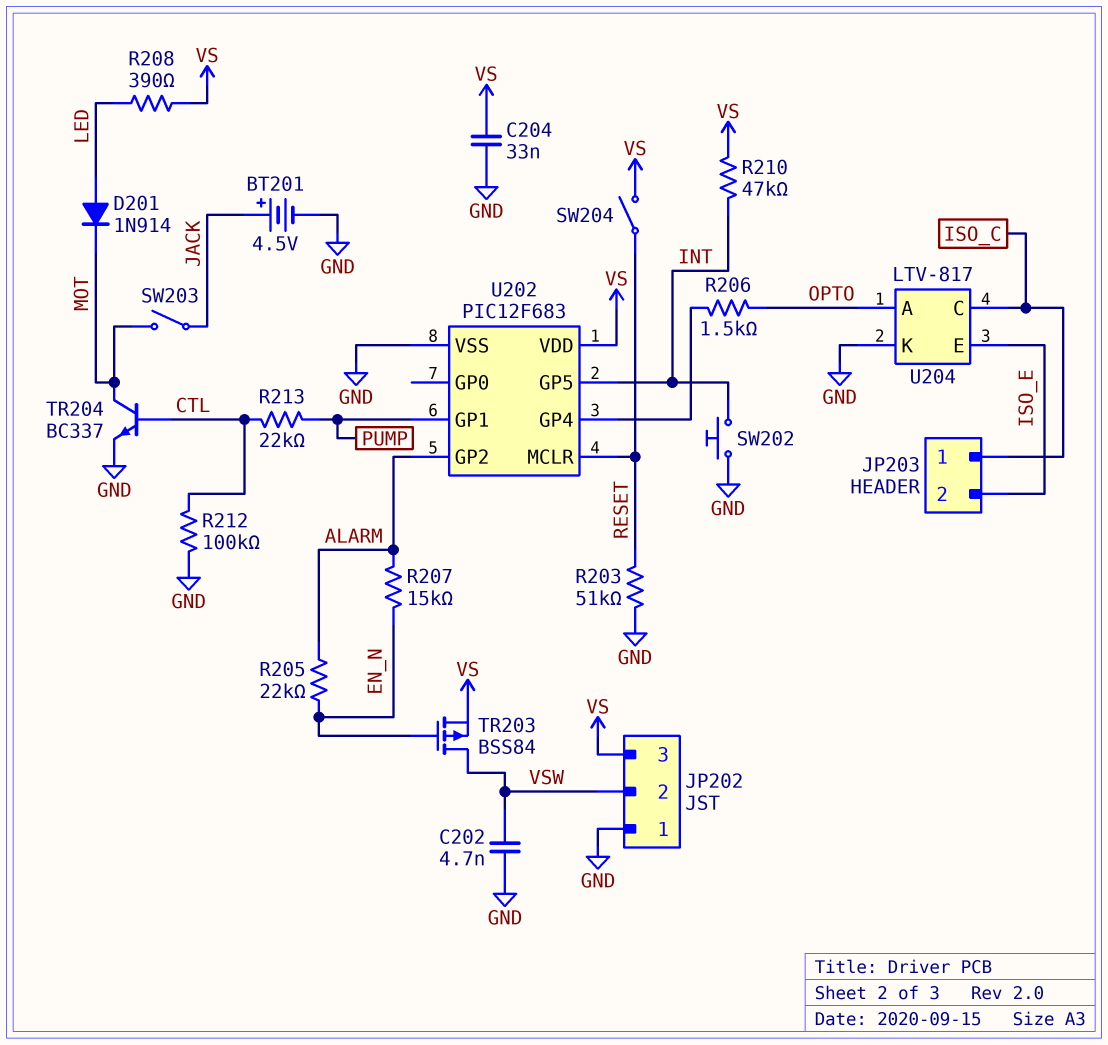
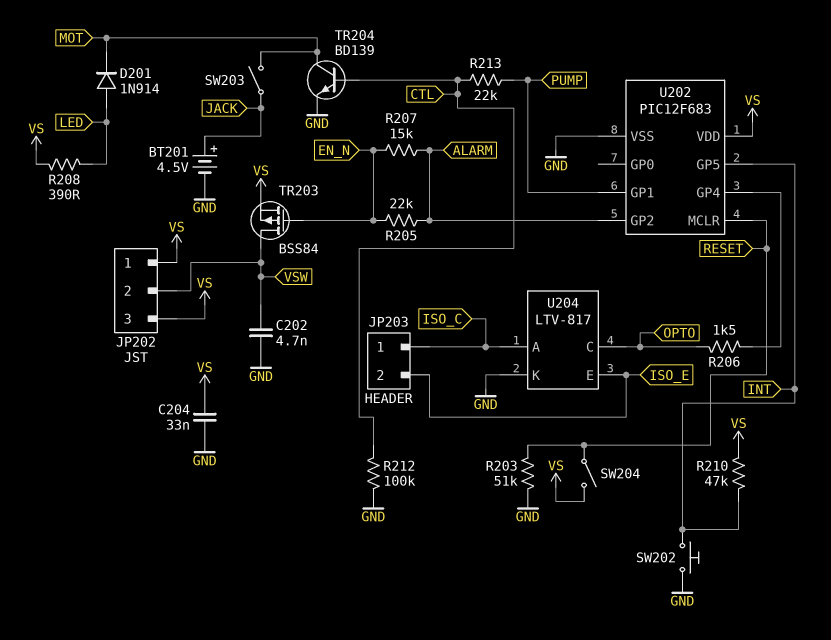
JP202 pin 1: GND -> VS
TR204: NPN BC337 (B CTL, C MOT, E GND) -> NPN BD139 (B CTL, C MOT, E GND)
U204 pin A: OPTO -> ISO_C
U204 pin C: ISO_C -> OPTO

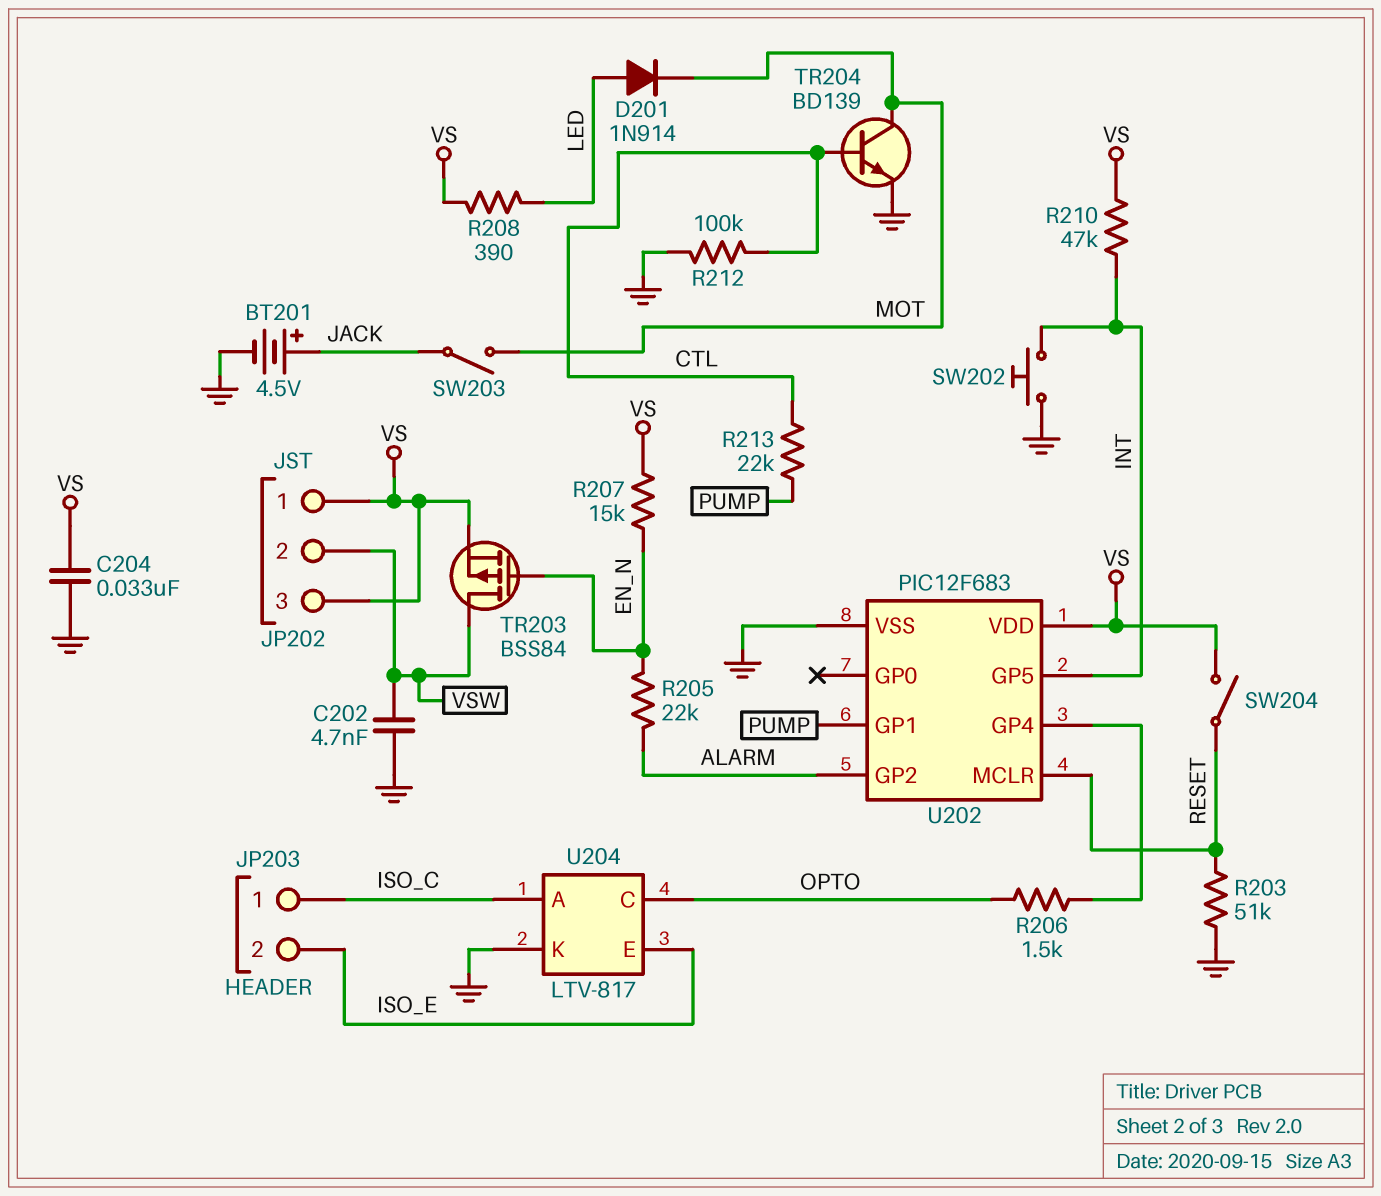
R207: 15k (ALARM, EN_N) -> 15k (EN_N, VS)

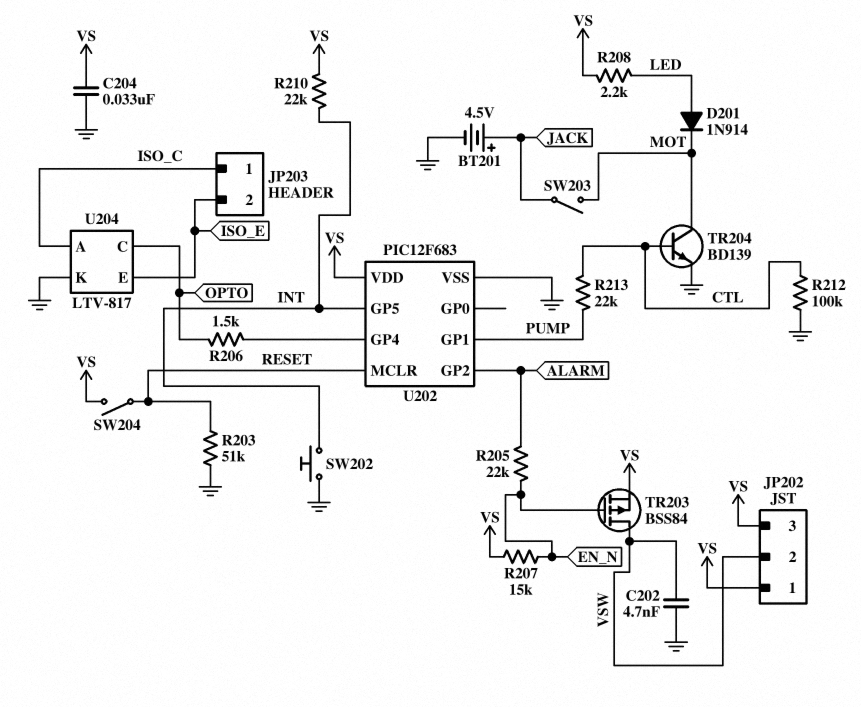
R208: 390 (LED, VS) -> 2.2k (LED, VS)
R210: 47k (INT, VS) -> 22k (INT, VS)

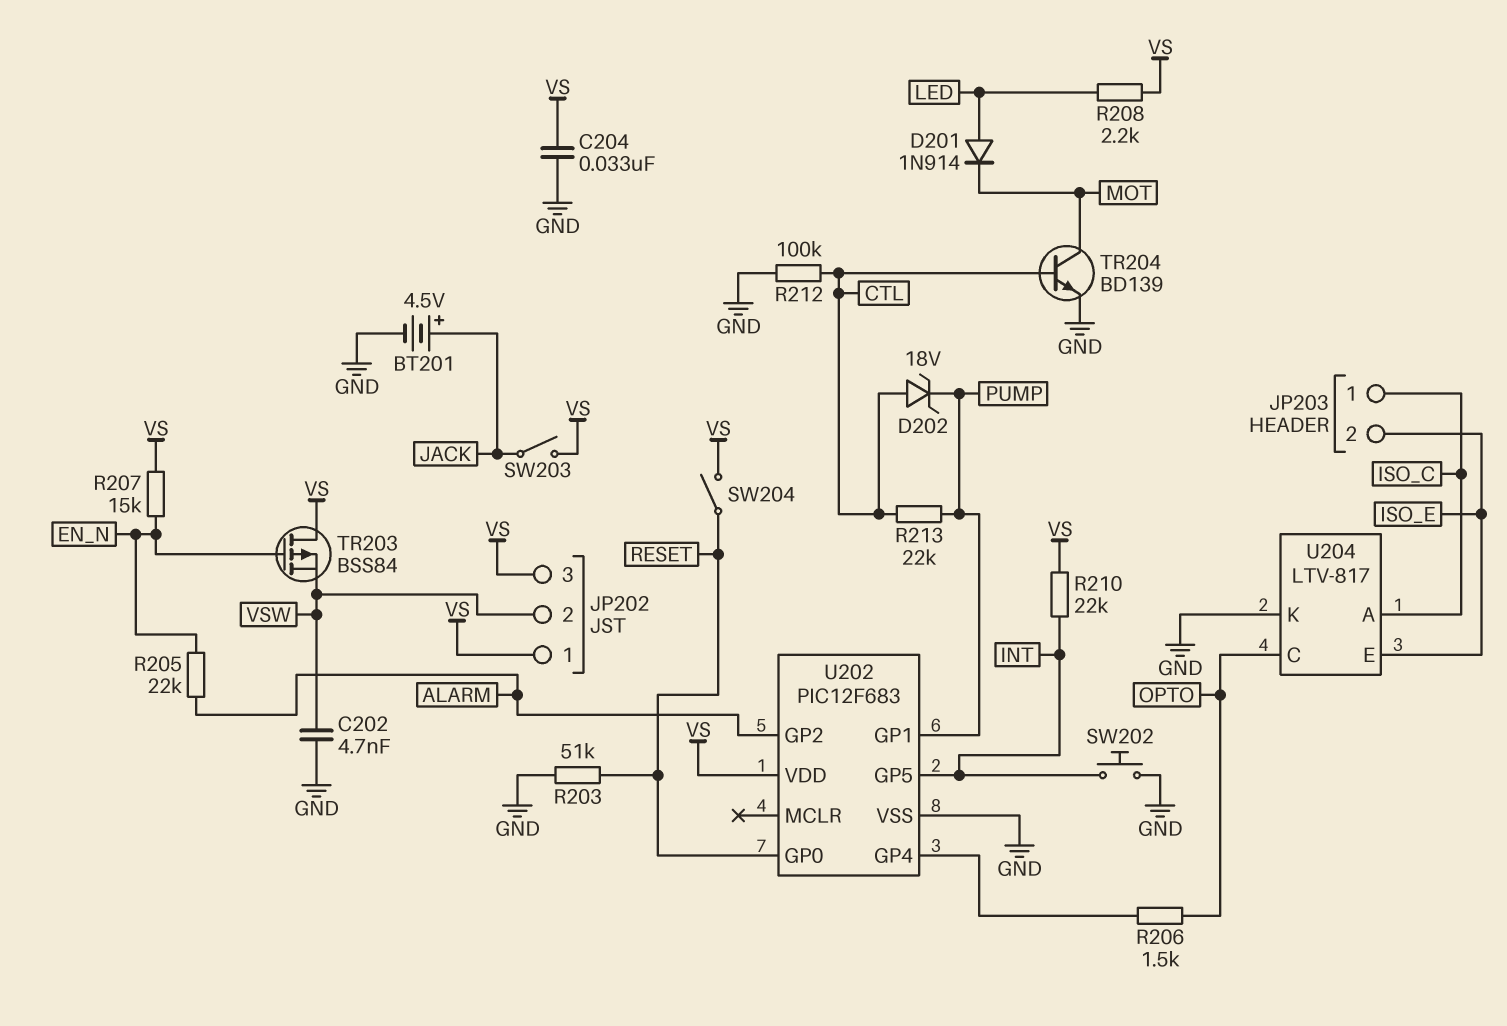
D202: none -> zener 18V (A CTL, K PUMP)
SW203: switch (JACK, MOT) -> switch (JACK, VS)
TR203: PMOS BSS84 (G EN_N, D VSW, S VS) -> PMOS BSS84 (G EN_N, D VS, S VSW)
U202 pin GP0: none -> RESET
U202 pin MCLR: RESET -> none

